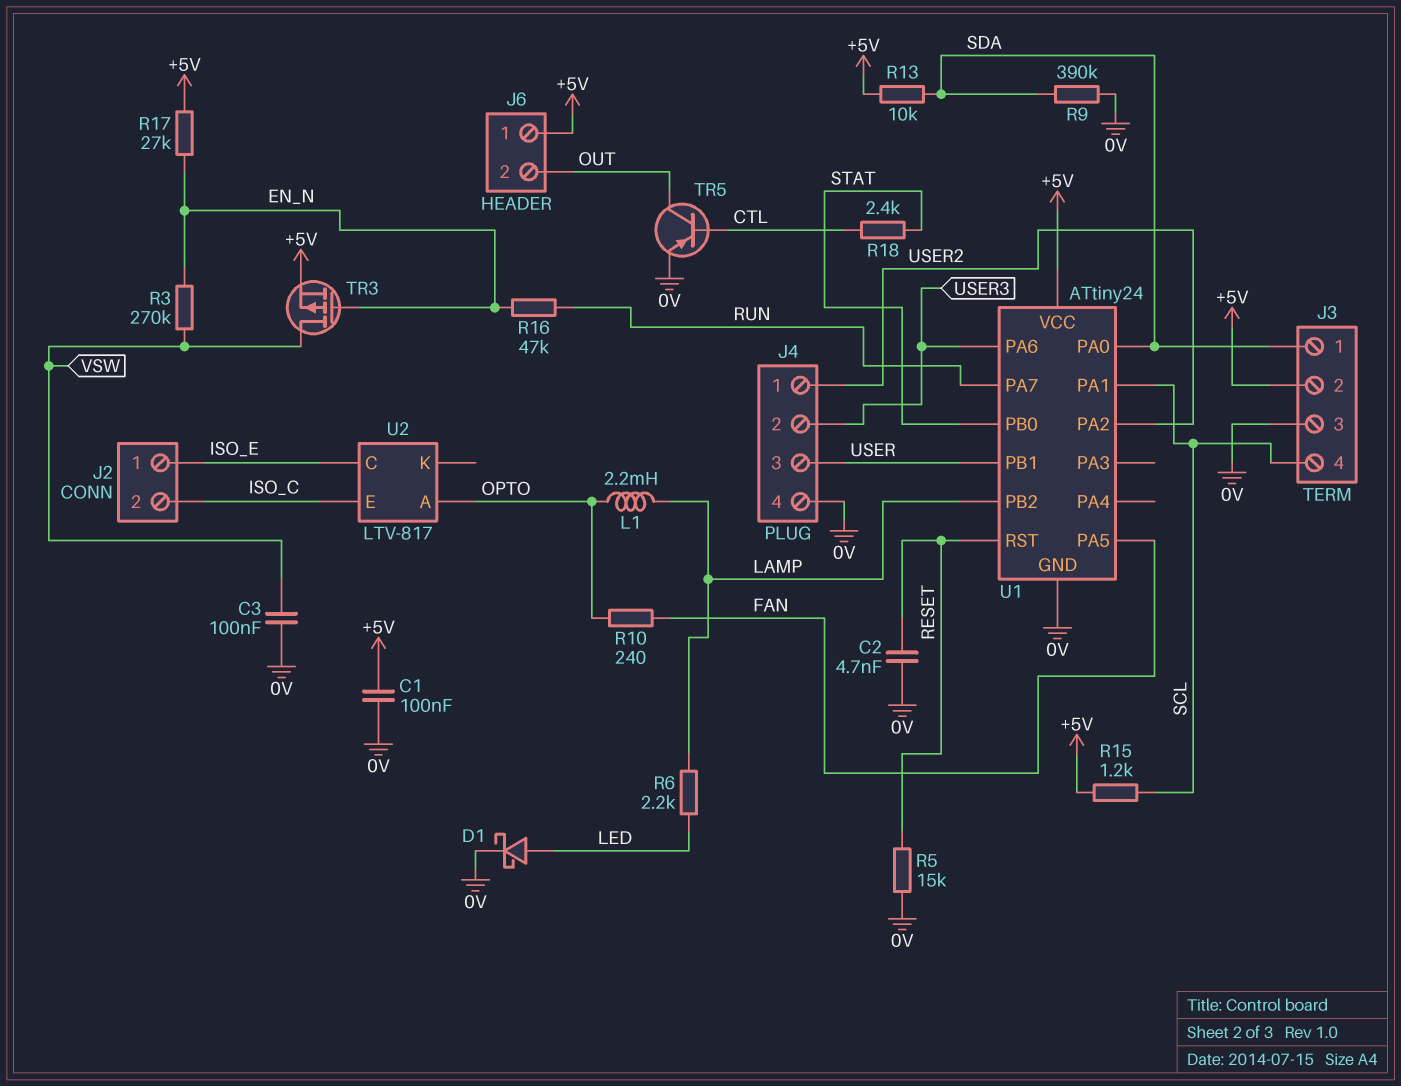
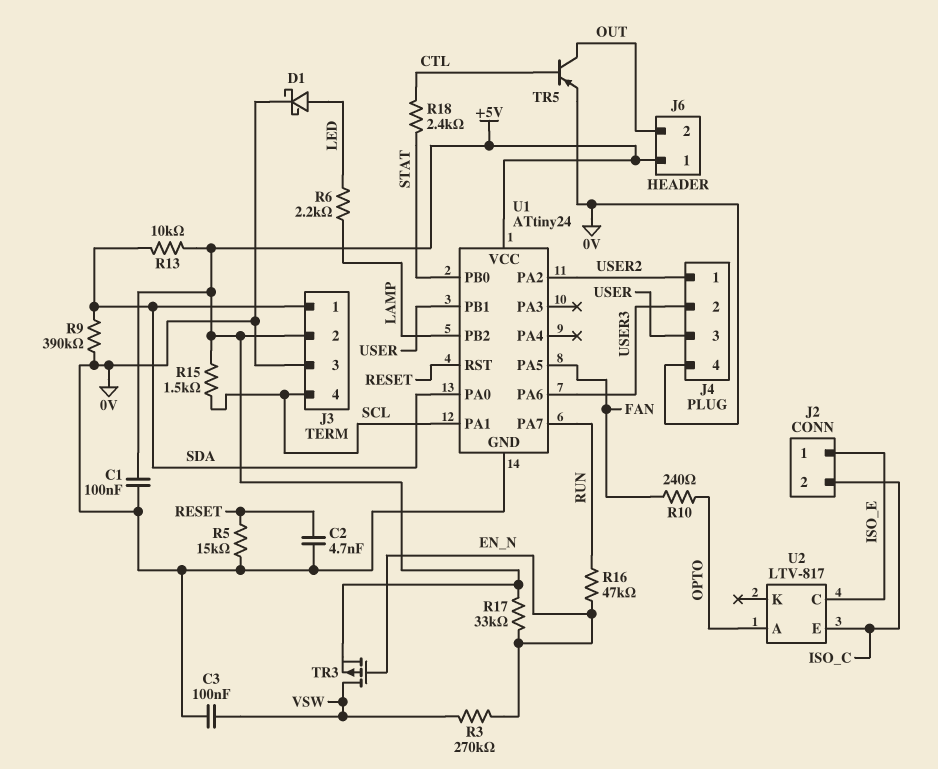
L1: 2.2mH (LAMP, OPTO) -> none
R15: 1.2k (+5V, SCL) -> 1.5k (+5V, SCL)
R17: 27k (+5V, EN_N) -> 33k (+5V, EN_N)

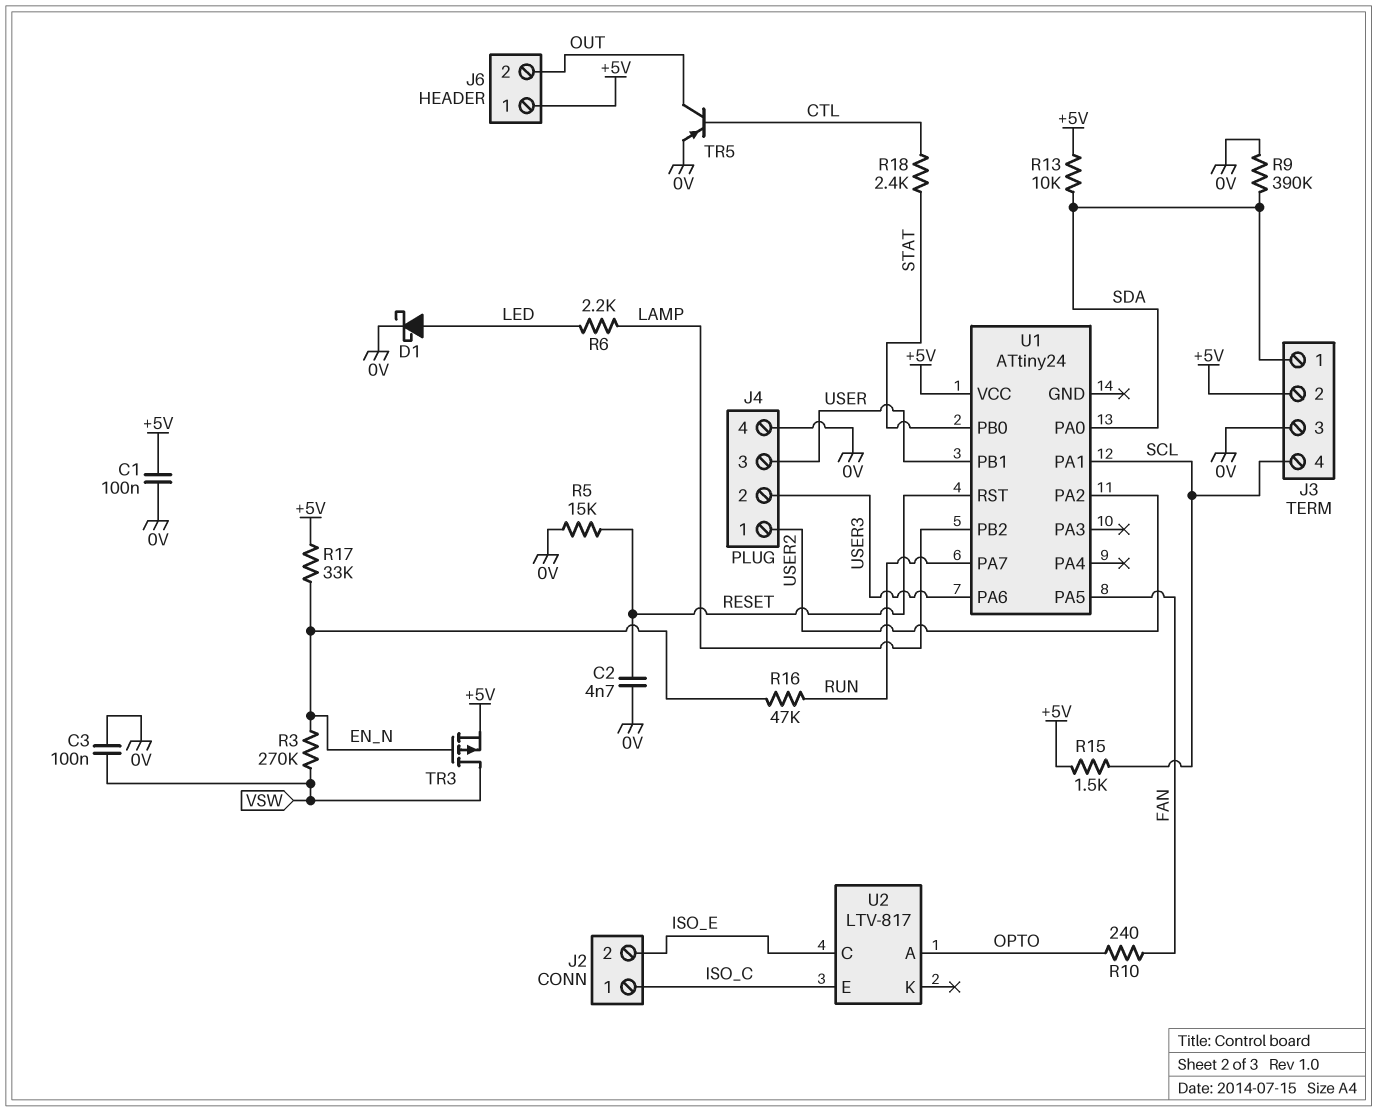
J2 pin 1: ISO_E -> ISO_C
J2 pin 2: ISO_C -> ISO_E
U1 pin GND: 0V -> none

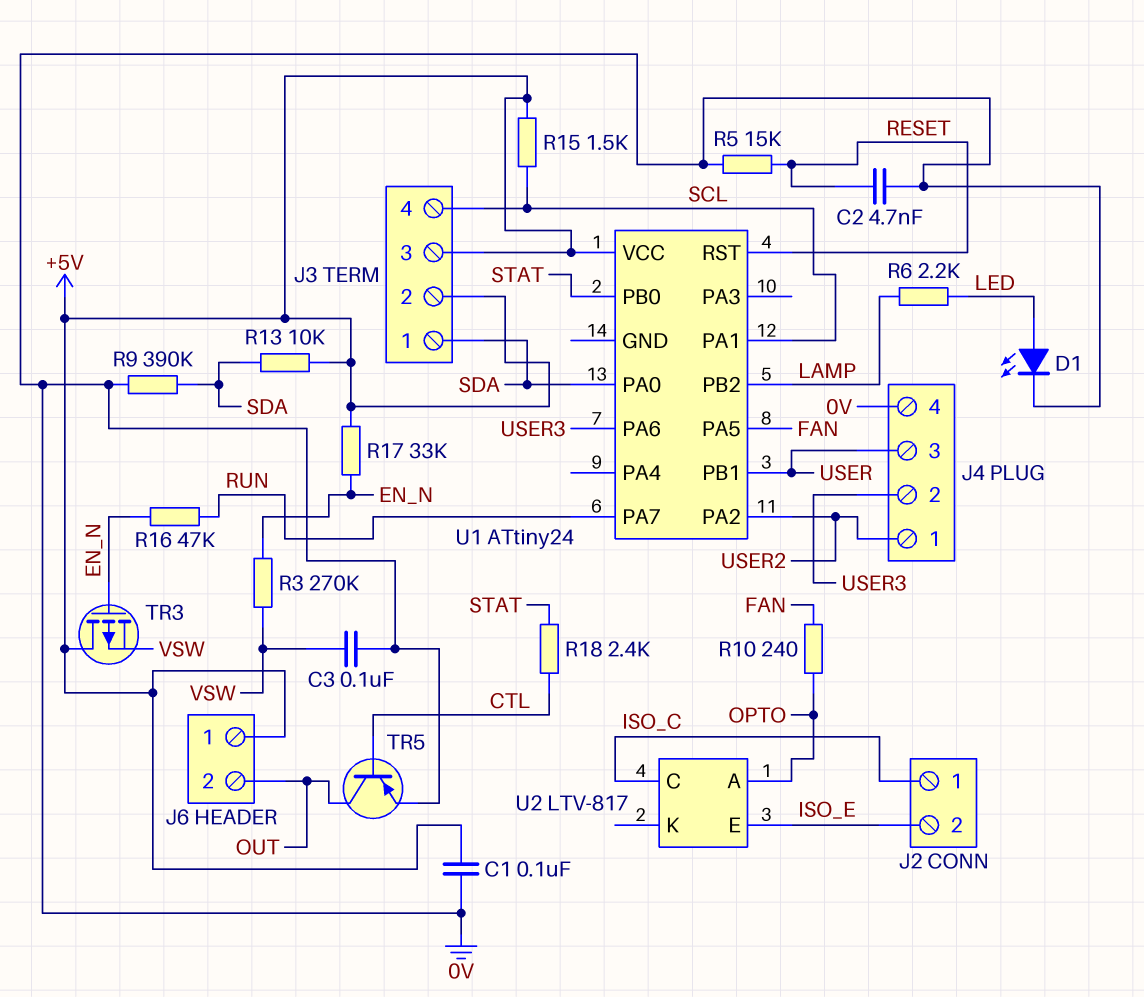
D1: schottky (A LED, K 0V) -> LED (A LED, K 0V)
J3 pin 3: 0V -> +5V
TR3: PMOS (G EN_N, D VSW, S +5V) -> PMOS (G EN_N, D +5V, S VSW)
U2 pin C: ISO_E -> ISO_C
U2 pin E: ISO_C -> ISO_E

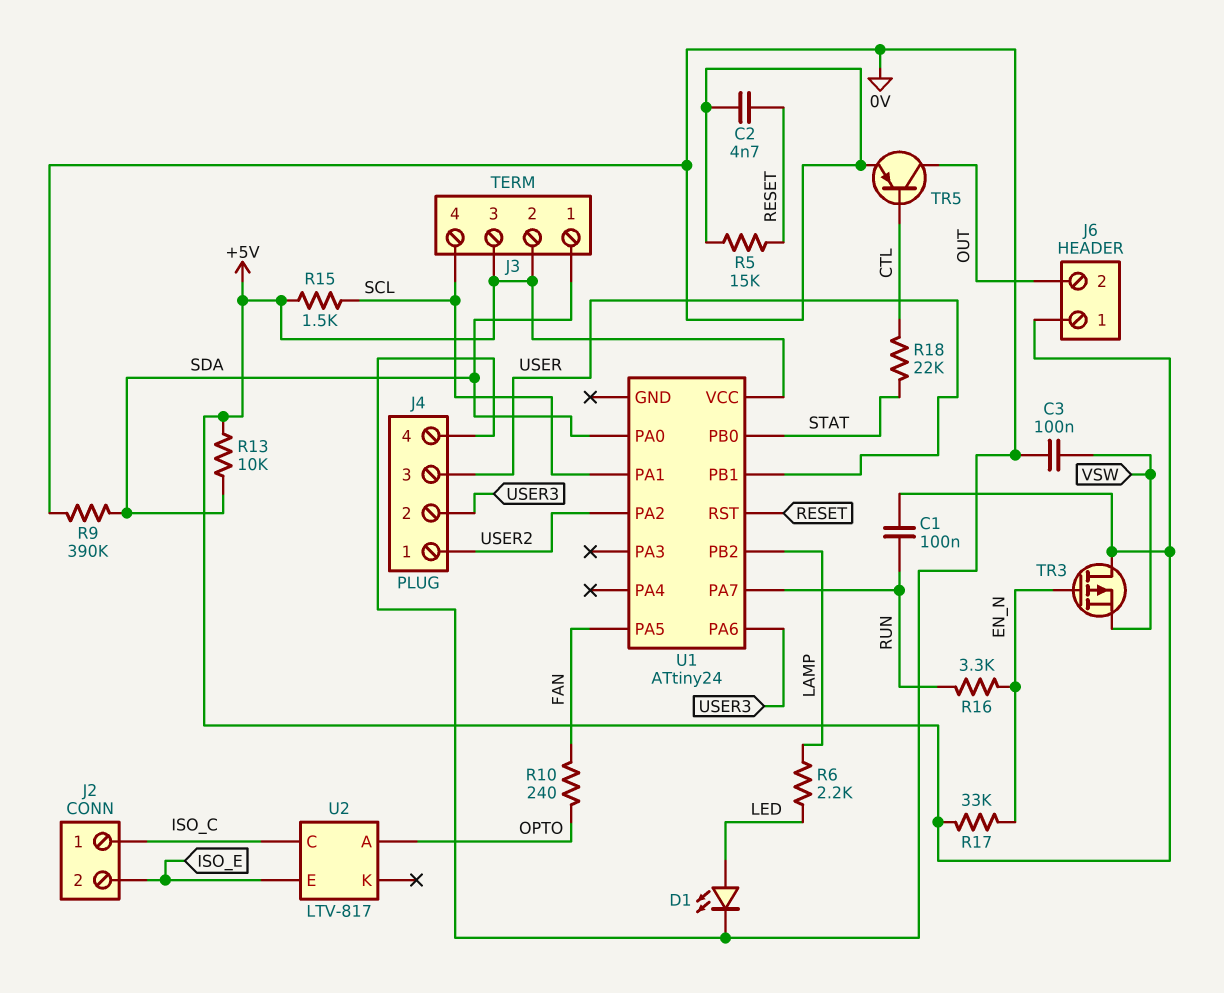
C1: 100nF (+5V, 0V) -> 100nF (+5V, RUN)
R3: 270k (EN_N, VSW) -> none
R16: 47k (EN_N, RUN) -> 3.3k (EN_N, RUN)
R18: 2.4k (CTL, STAT) -> 22k (CTL, STAT)

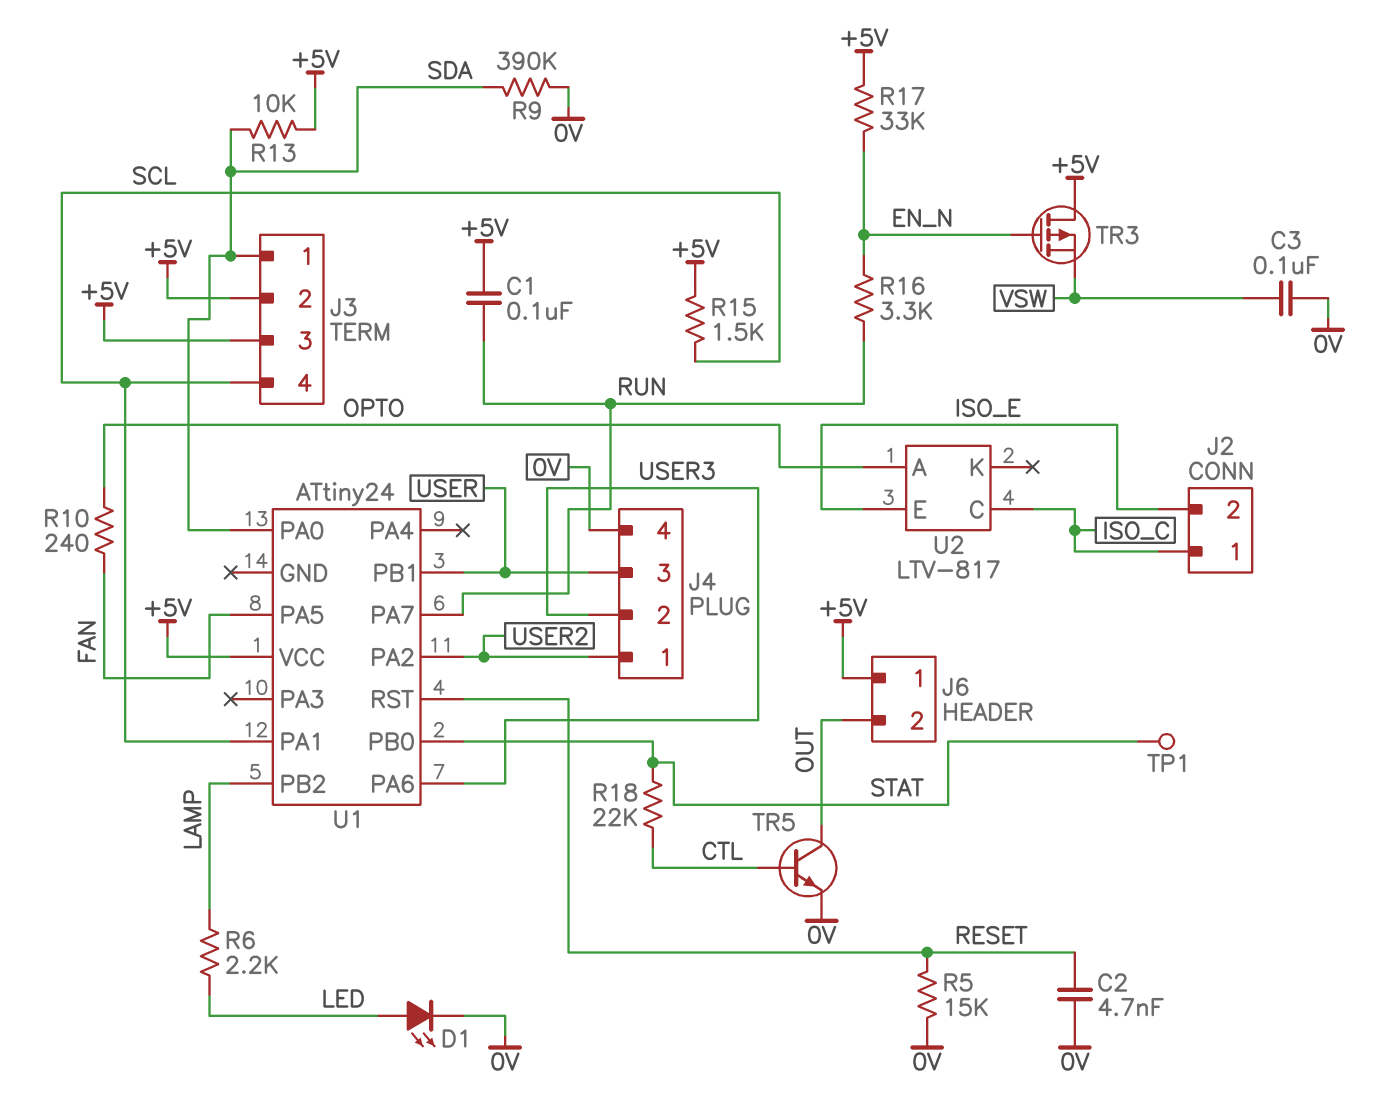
TP1: none -> test point (STAT)
TR5: PNP (B CTL, C OUT, E 0V) -> NPN (B CTL, C OUT, E 0V)

